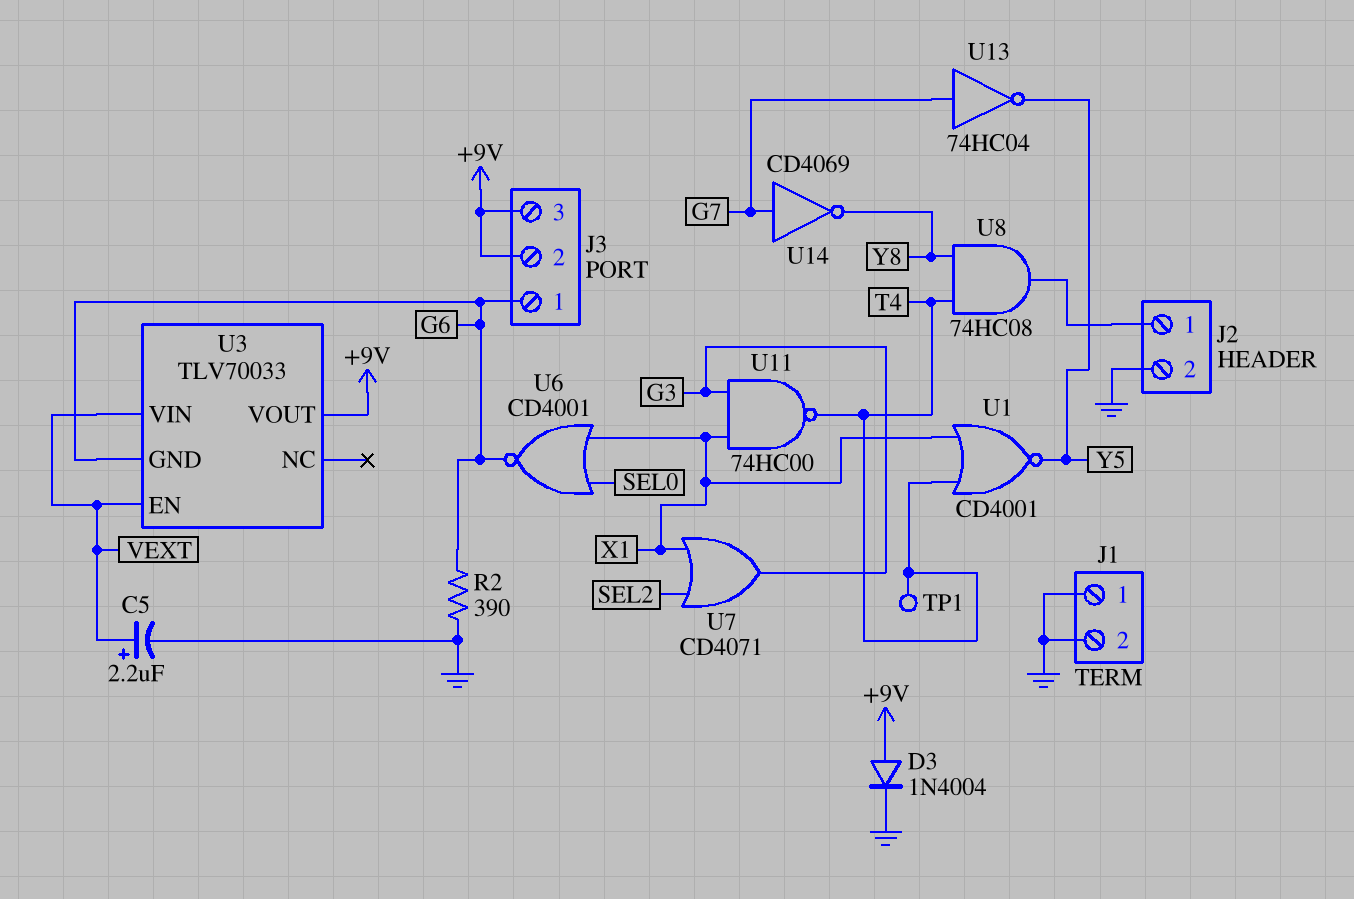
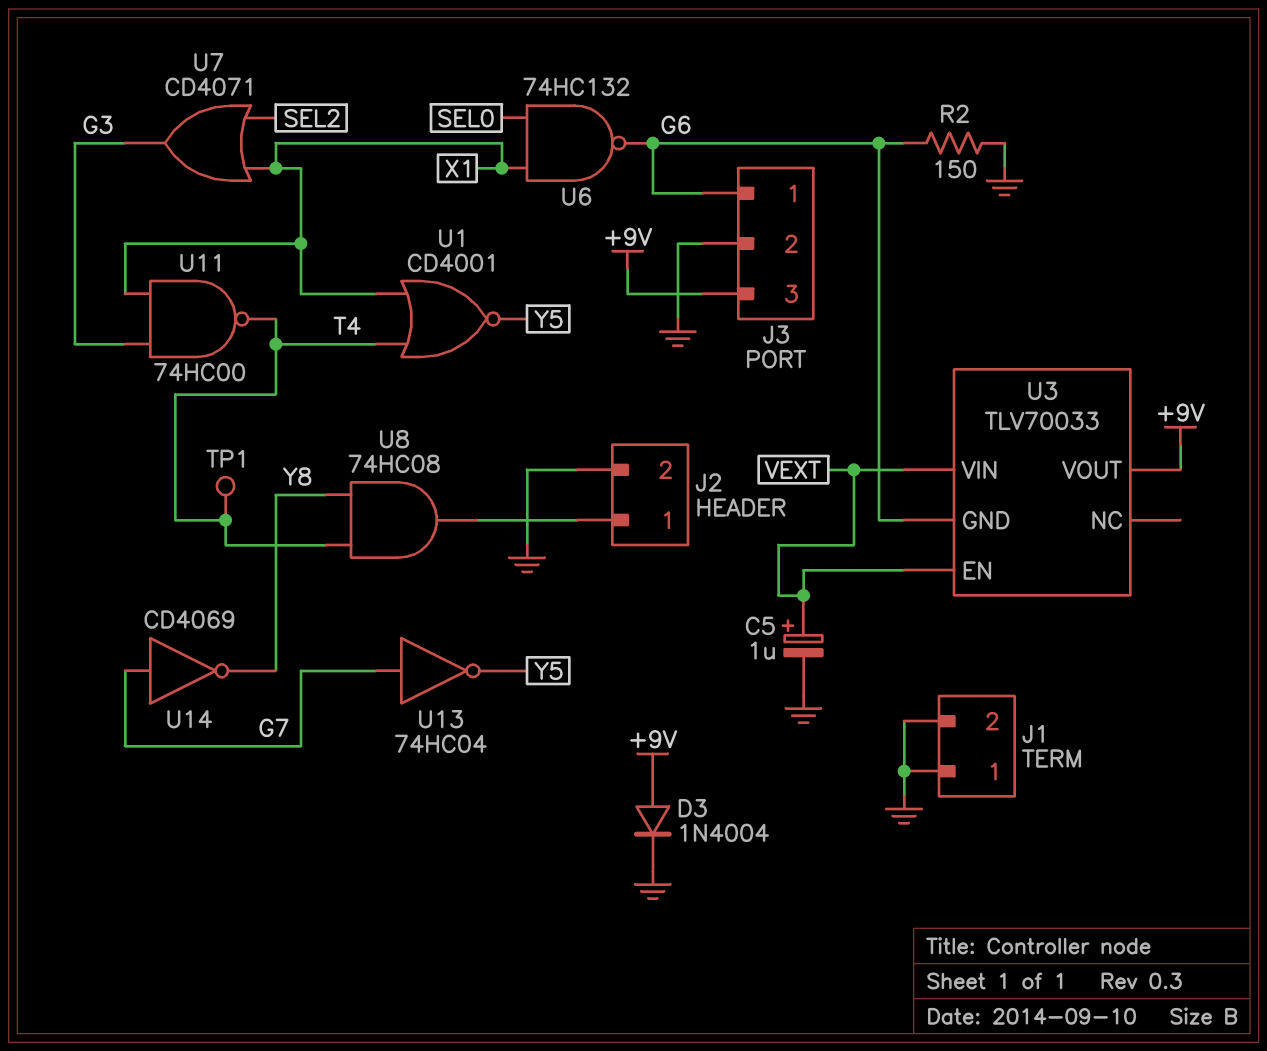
C5: 2.2uF (plus VEXT, minus GND) -> 1uF (plus VEXT, minus GND)
J3 pin 2: +9V -> GND
R2: 390 (G6, GND) -> 150 (G6, GND)
U6: NOR CD4001 (in SEL0, in X1, out G6) -> NAND 74HC132 (in SEL0, in X1, out G6)

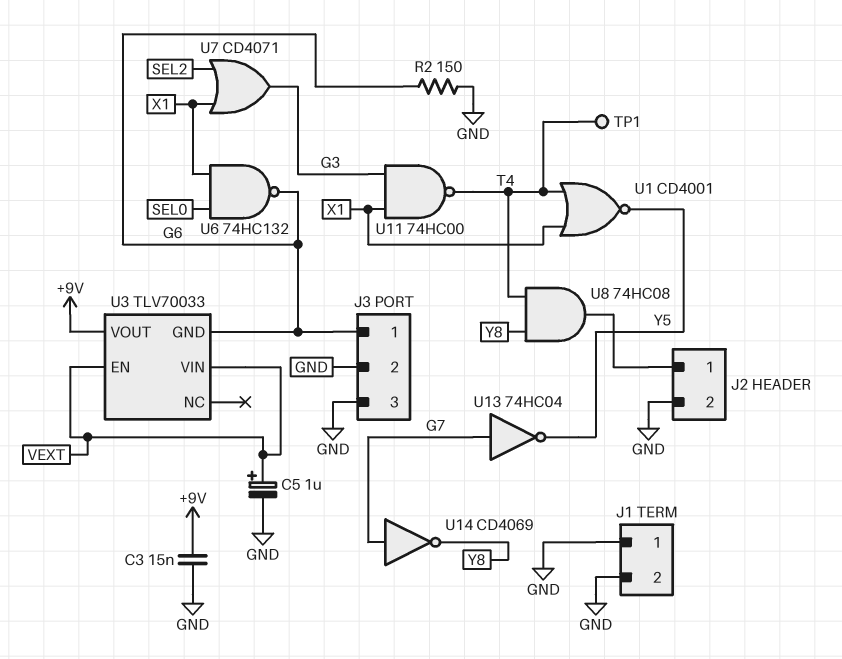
C3: none -> 15nF (+9V, GND)
D3: diode 1N4004 (A +9V, K GND) -> none
J3 pin 3: +9V -> GND

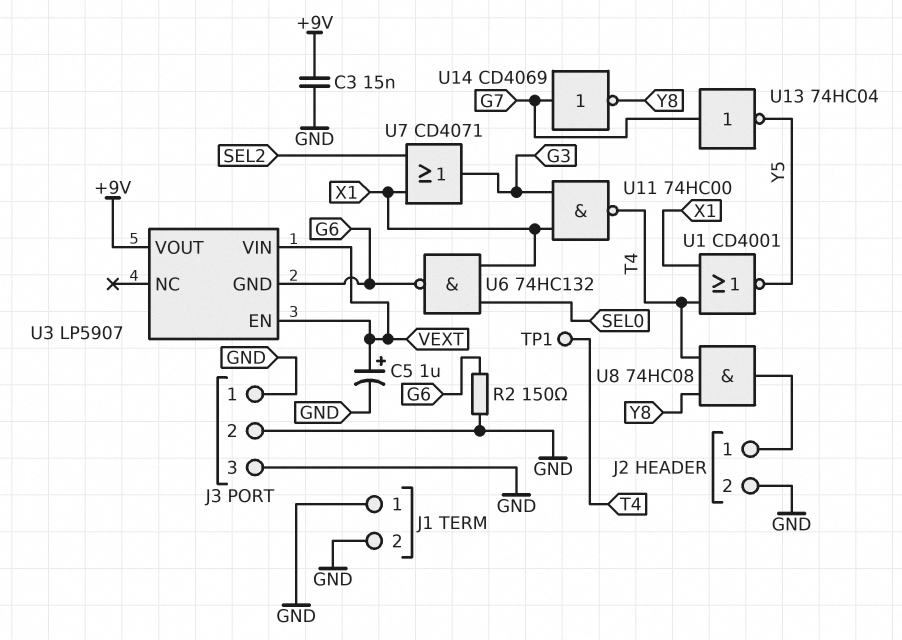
J3 pin 1: G6 -> GND
U3: TLV70033 -> LP5907

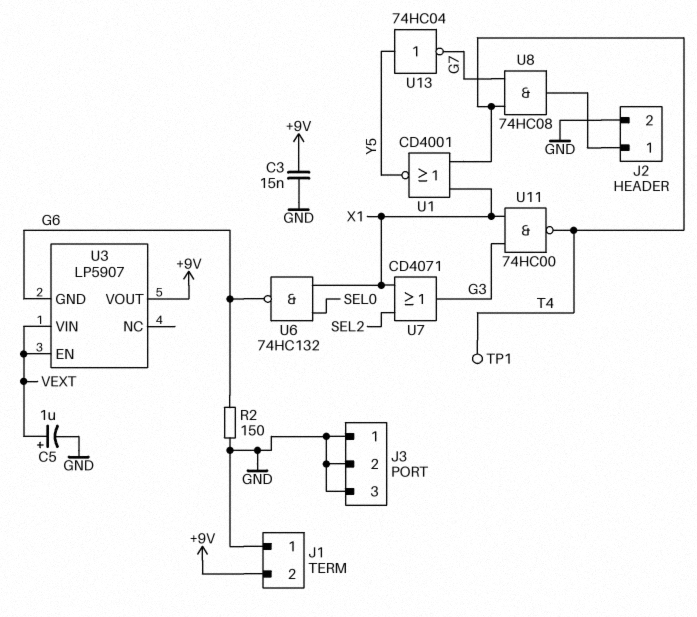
J1 pin 2: GND -> +9V
U8: AND 74HC08 (in T4, in Y8, out J2/1) -> AND 74HC08 (in G7, in T4, out J2/1)
U13: NOT 74HC04 (in G7, out Y5) -> NOT 74HC04 (in Y5, out G7)
U14: NOT CD4069 (in G7, out Y8) -> none

